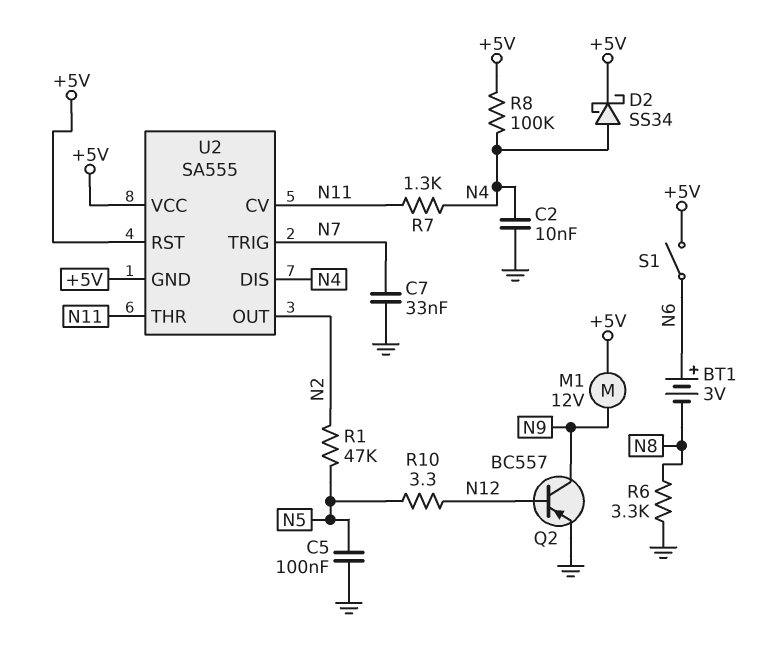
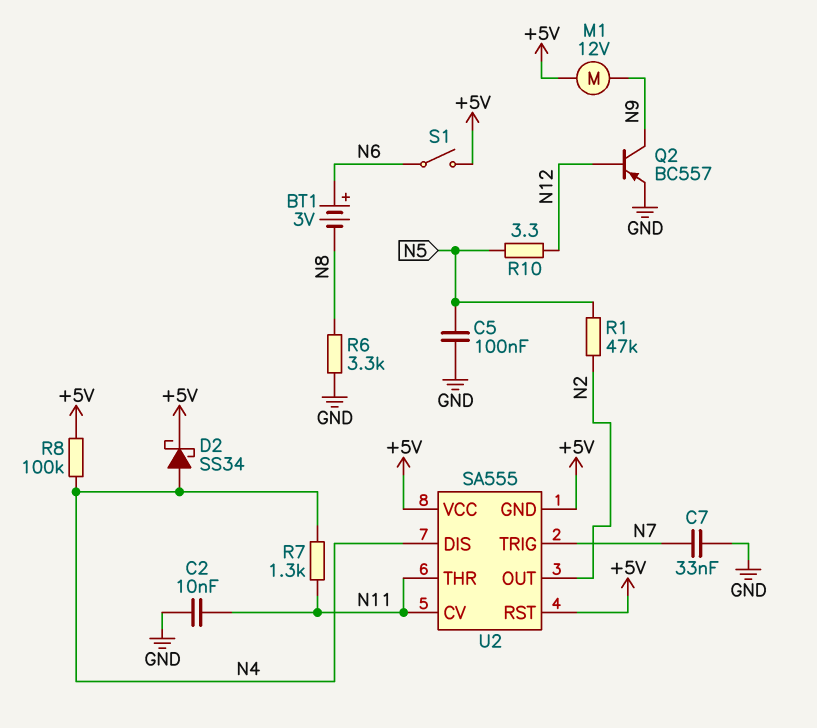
C2: 10nF (GND, N4) -> 10nF (GND, N11)

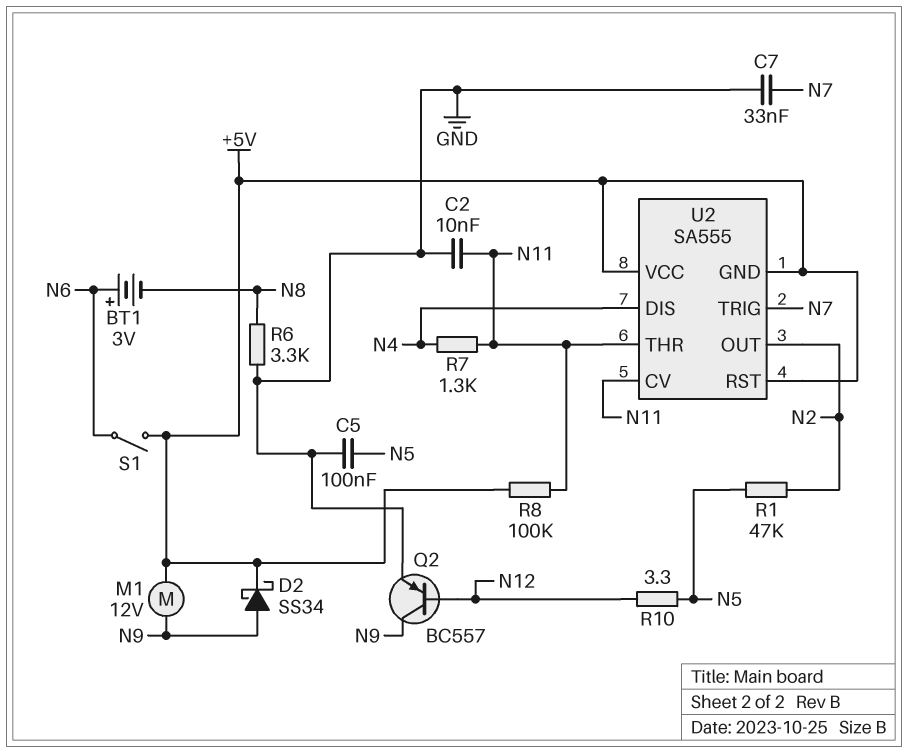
D2: schottky SS34 (A N4, K +5V) -> schottky SS34 (A N9, K +5V)
R8: 100k (+5V, N4) -> 100k (+5V, N11)

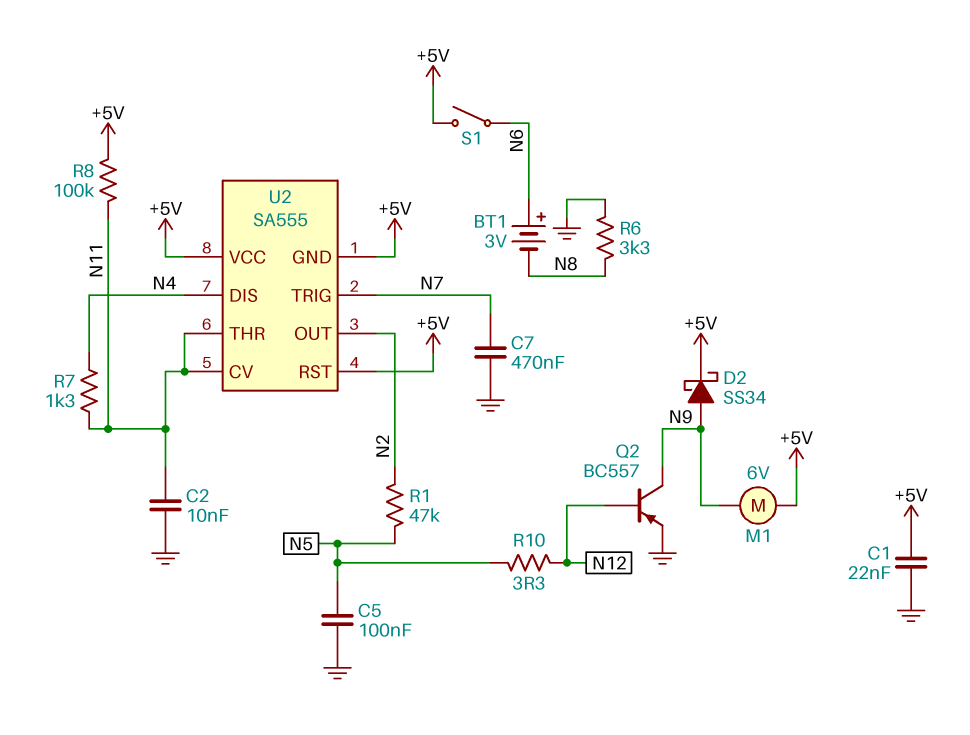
C1: none -> 22nF (+5V, GND)
C7: 33nF (GND, N7) -> 470nF (GND, N7)
M1: motor 12V (+5V, N9) -> motor 6V (+5V, N9)

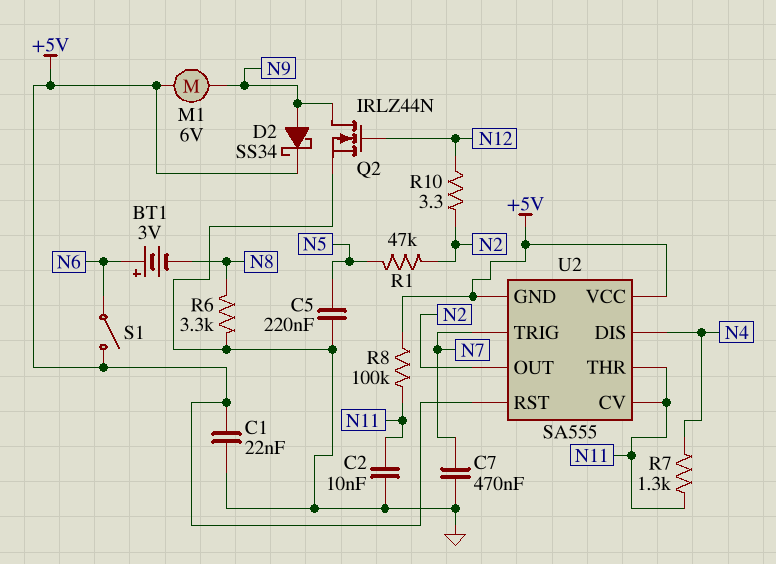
C5: 100nF (GND, N5) -> 220nF (GND, N5)
Q2: PNP BC557 (B N12, C N9, E GND) -> NMOS IRLZ44N (G N12, D N9, S GND)
R10: 3.3 (N5, N12) -> 3.3 (N2, N12)

